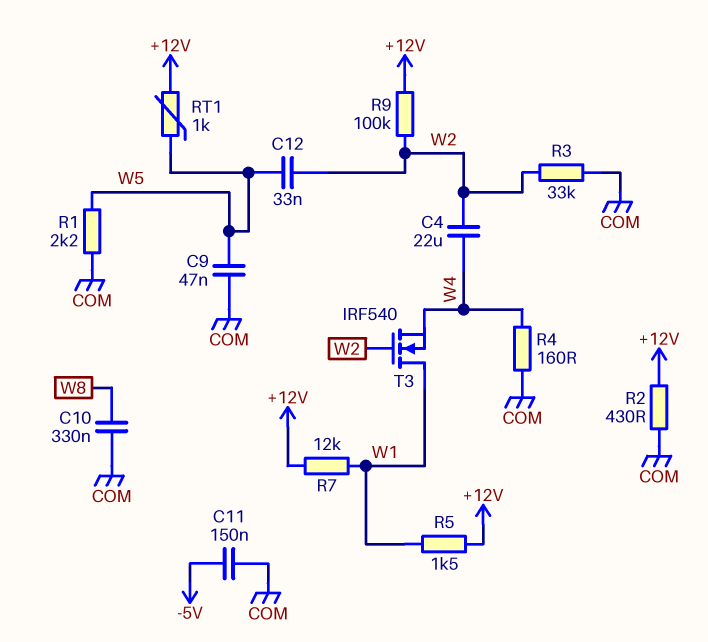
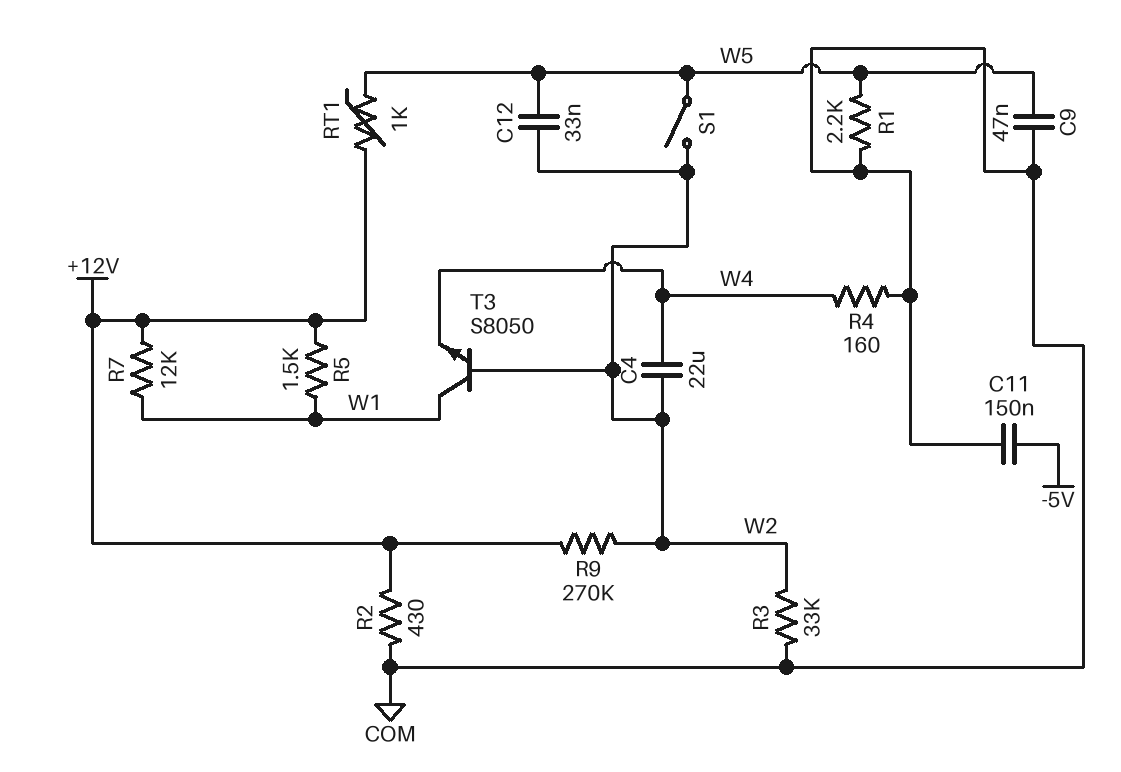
C10: 330nF (COM, W8) -> none
R9: 100k (+12V, W2) -> 270k (+12V, W2)
S1: none -> switch (W2, W5)
T3: NMOS IRF540 (G W2, D W1, S W4) -> NPN S8050 (B W2, C W1, E W4)

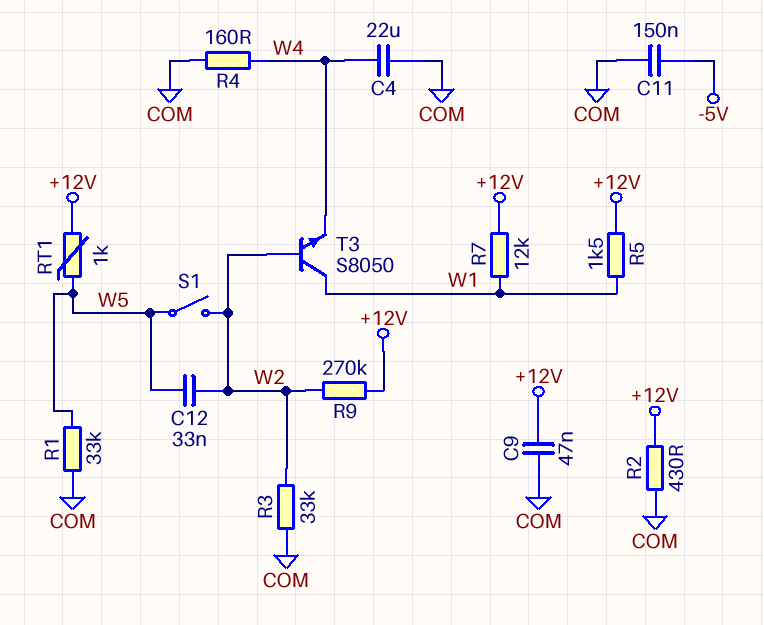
C4: 22uF (W2, W4) -> 22uF (COM, W4)
C9: 47nF (COM, W5) -> 47nF (+12V, COM)
R1: 2.2k (COM, W5) -> 33k (COM, W5)

